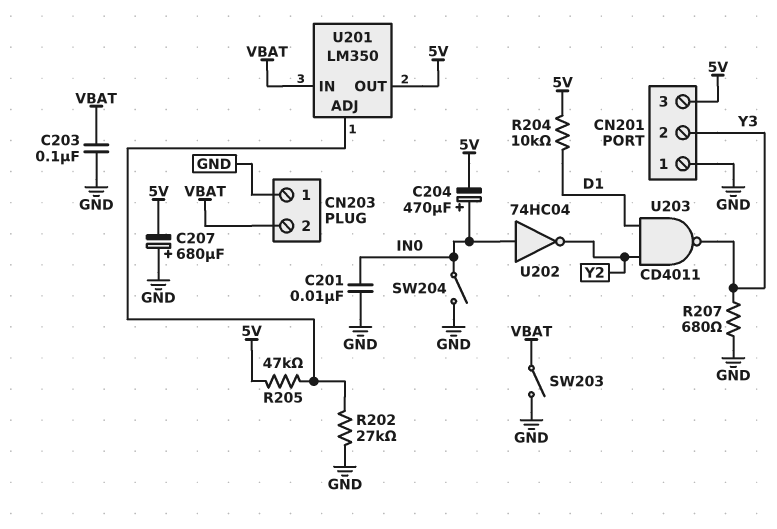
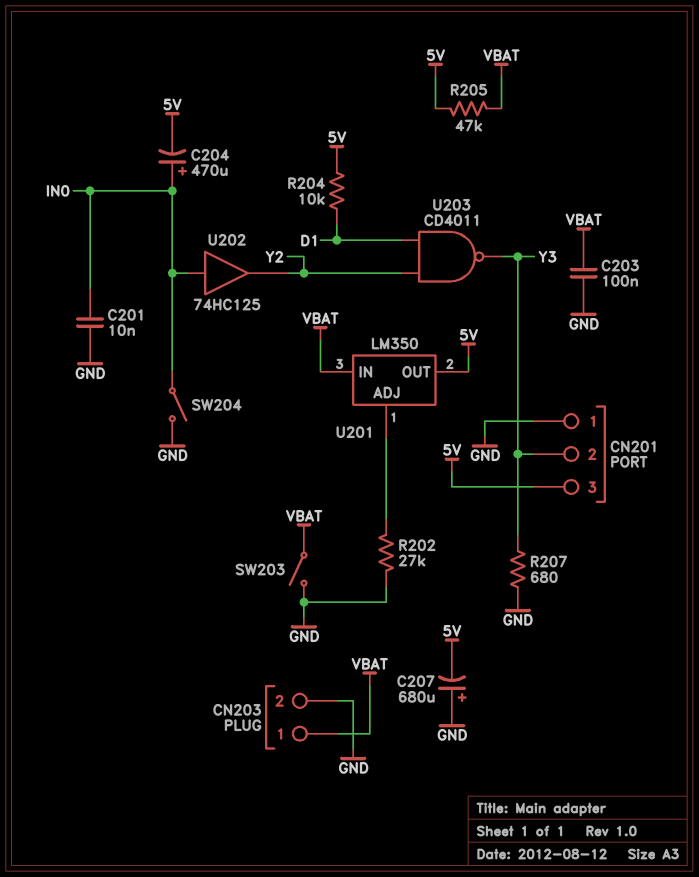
CN203 pin 1: GND -> VBAT
CN203 pin 2: VBAT -> GND
R205: 47k (5V, U201/ADJ) -> 47k (5V, VBAT)
U202: NOT 74HC04 (in IN0, out Y2) -> buffer 74HC125 (in IN0, out Y2)

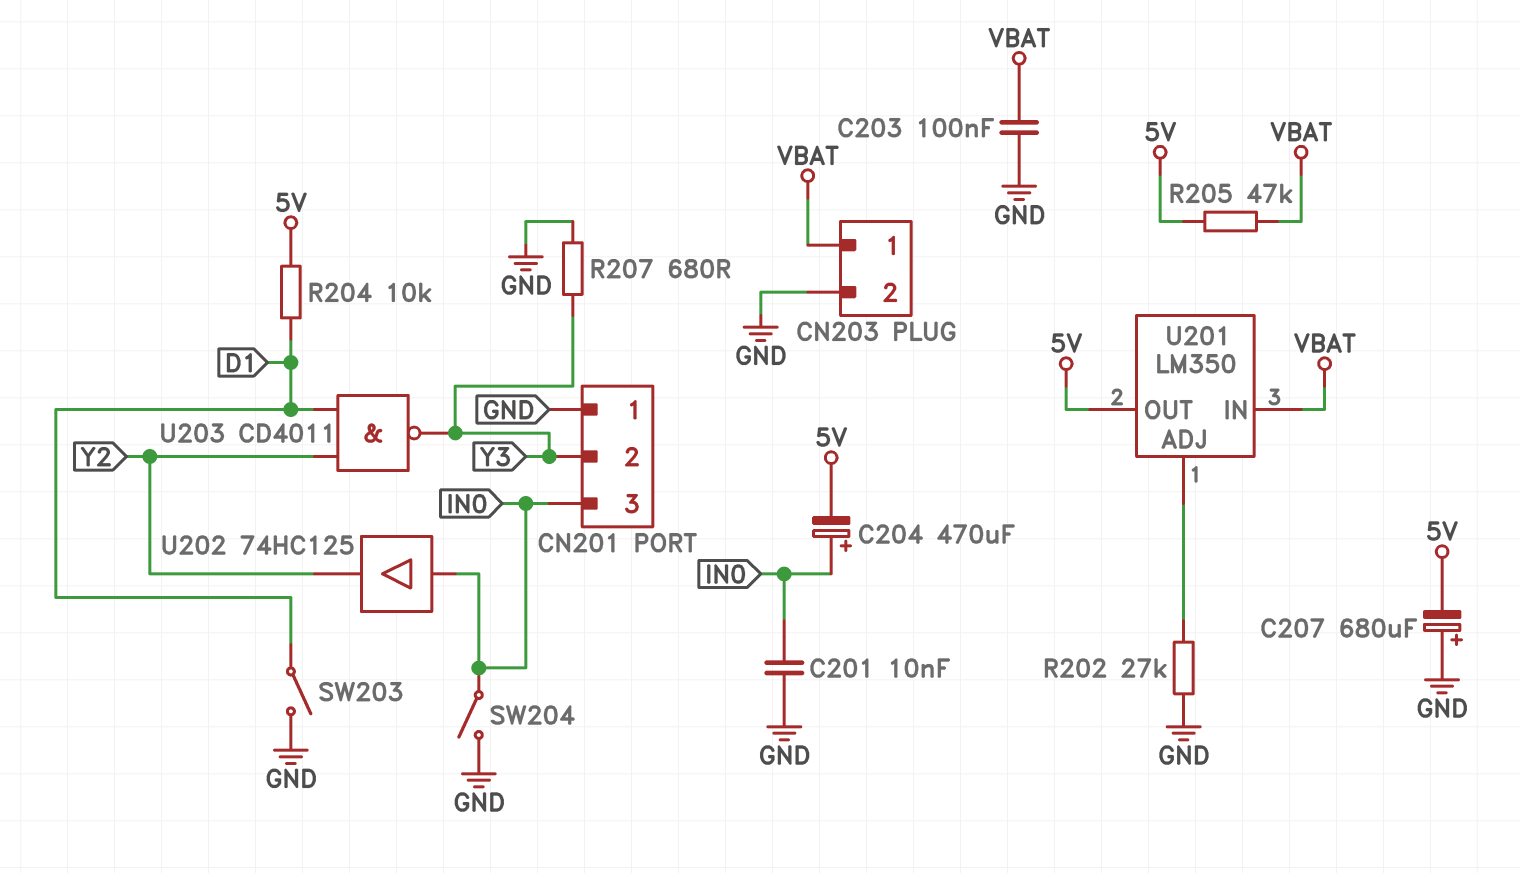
CN201 pin 3: 5V -> IN0
SW203: switch (GND, VBAT) -> switch (D1, GND)

